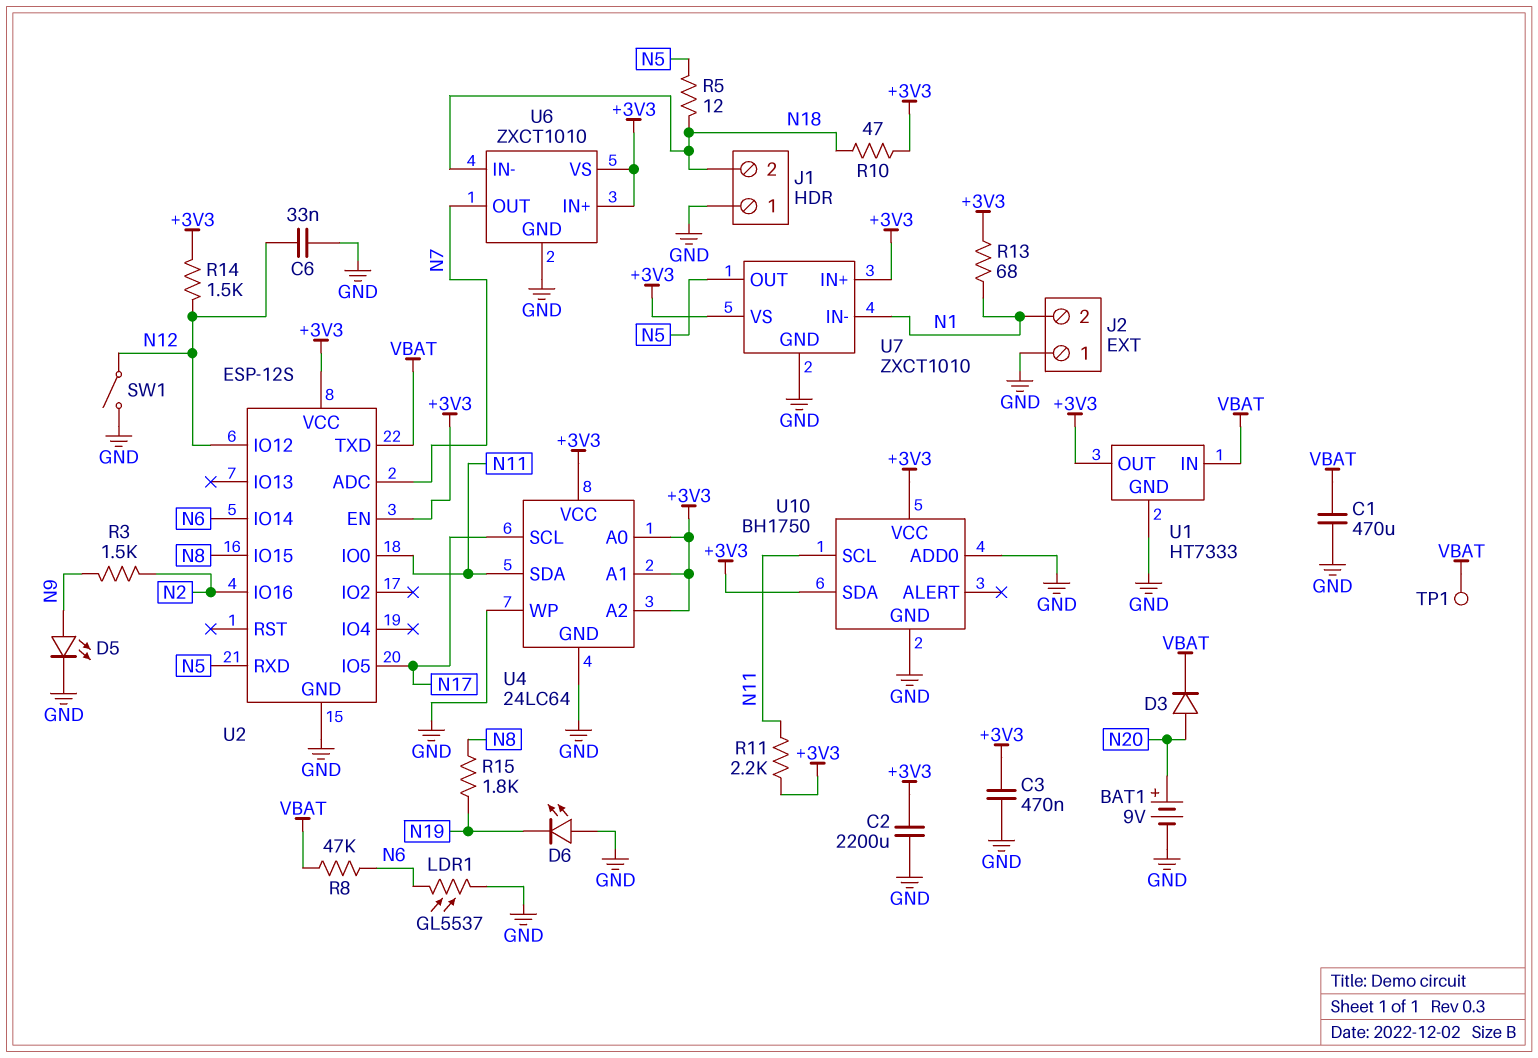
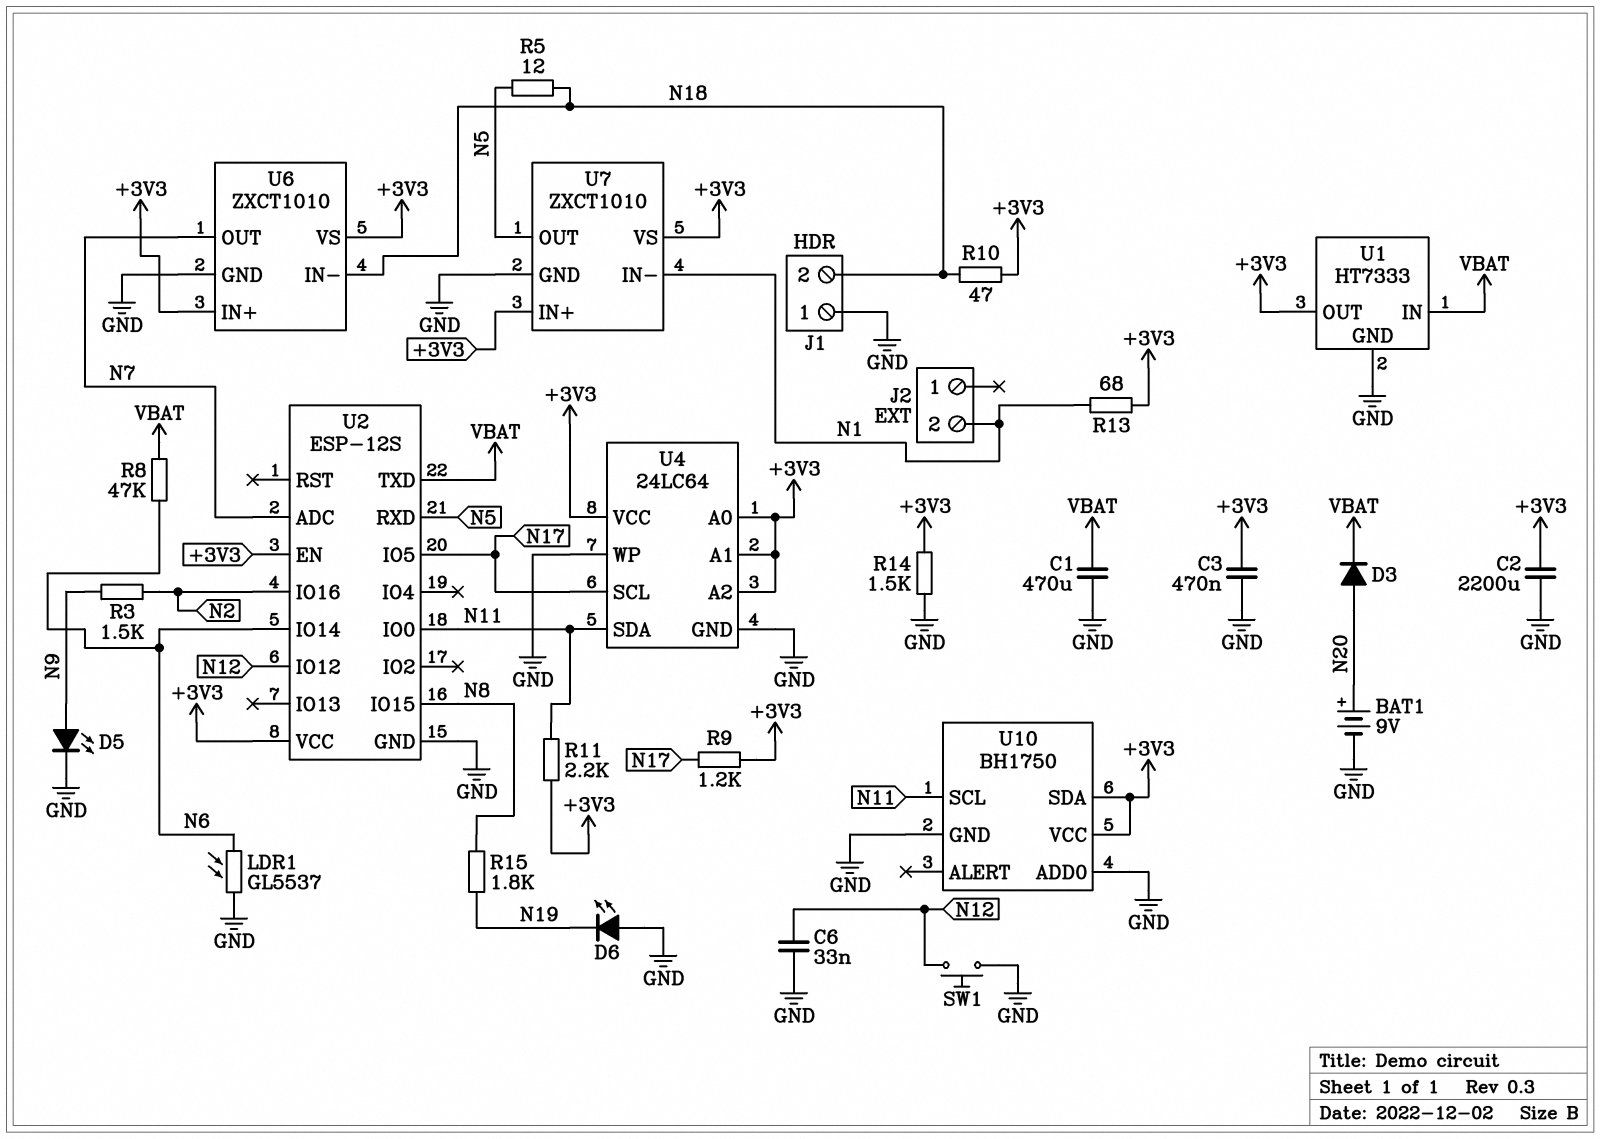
J2 pin 1: GND -> none
R9: none -> 1.2k (+3V3, N17)
R14: 1.5k (+3V3, N12) -> 1.5k (+3V3, GND)
SW1: switch (GND, N12) -> button (GND, N12)
TP1: test point (VBAT) -> none

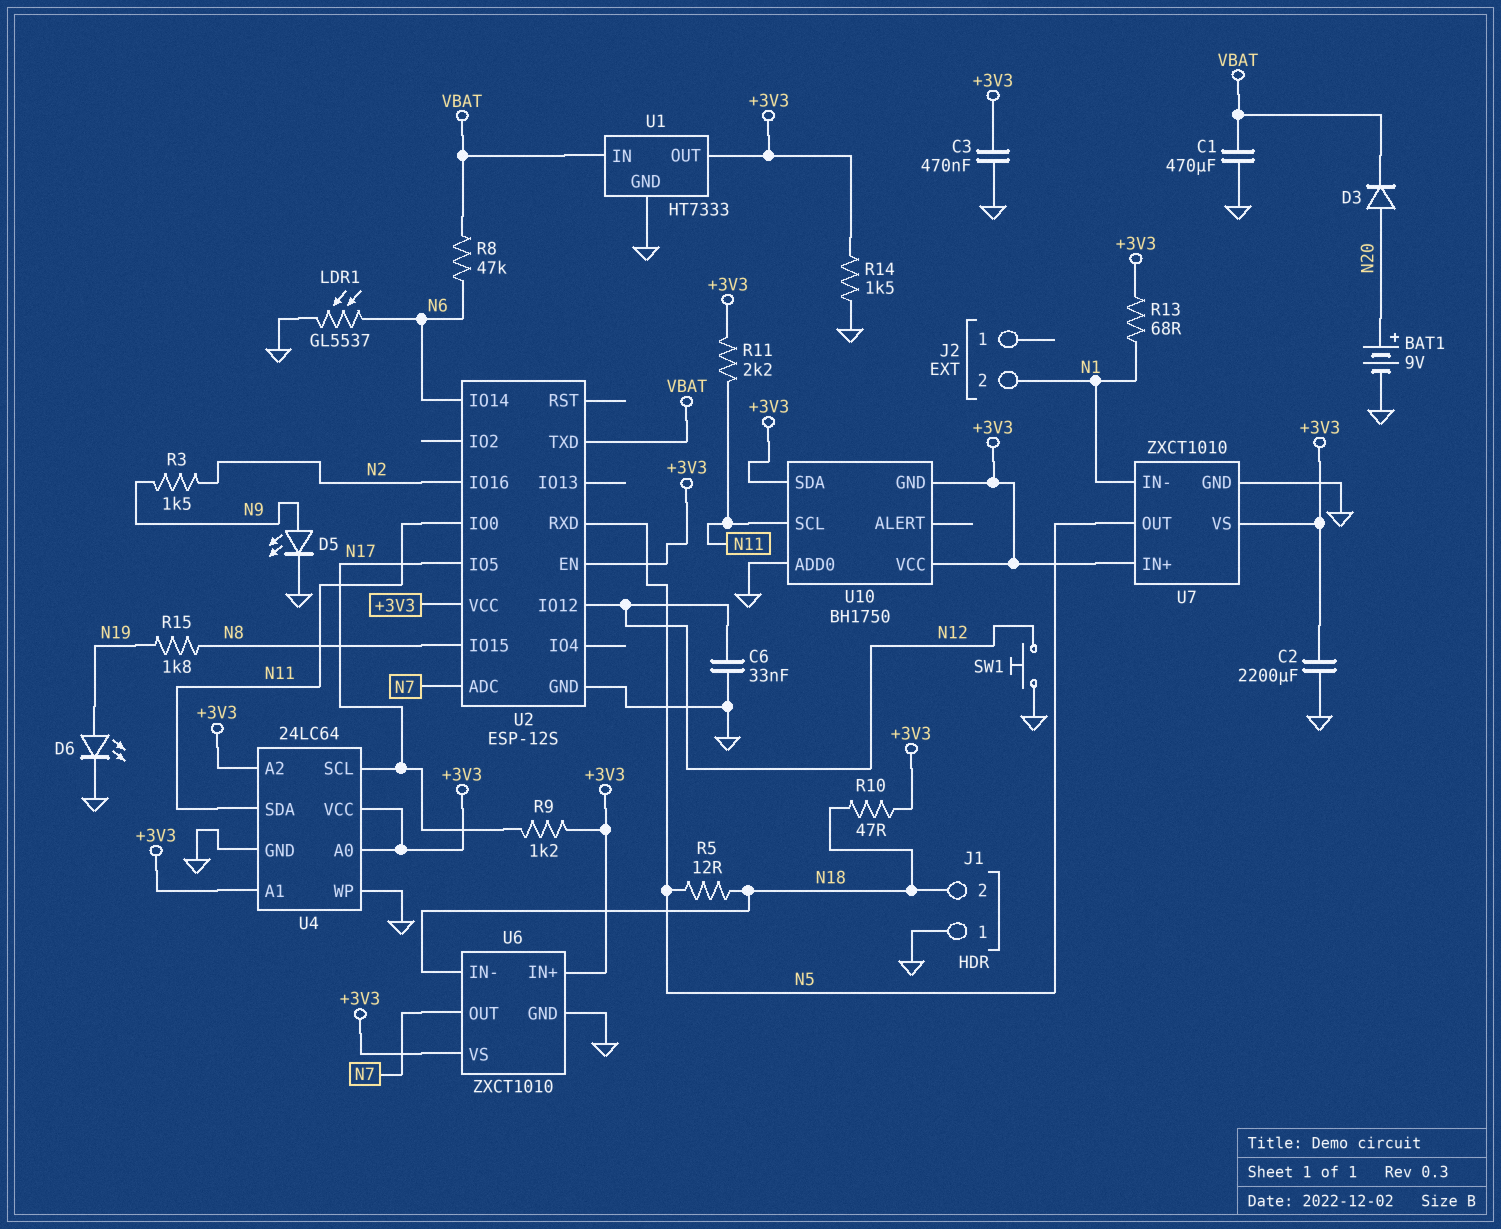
D6: LED (A GND, K N19) -> LED (A N19, K GND)
U10 pin GND: GND -> +3V3

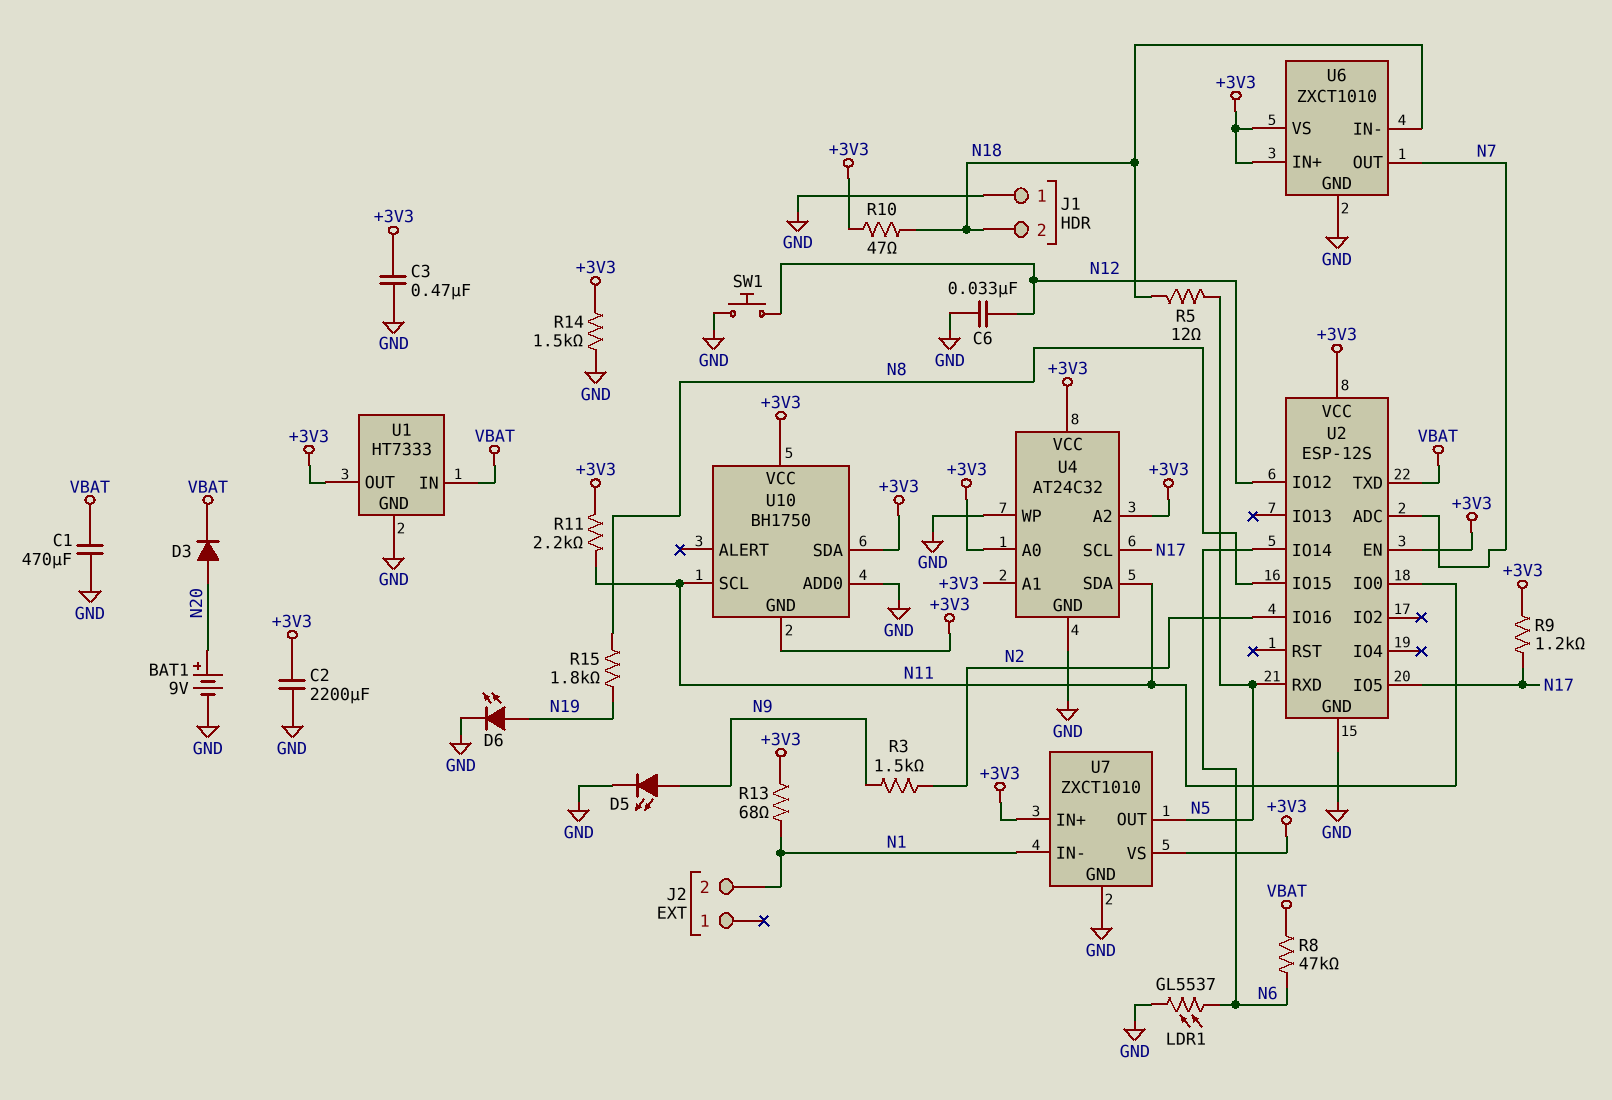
U4: 24LC64 -> AT24C32

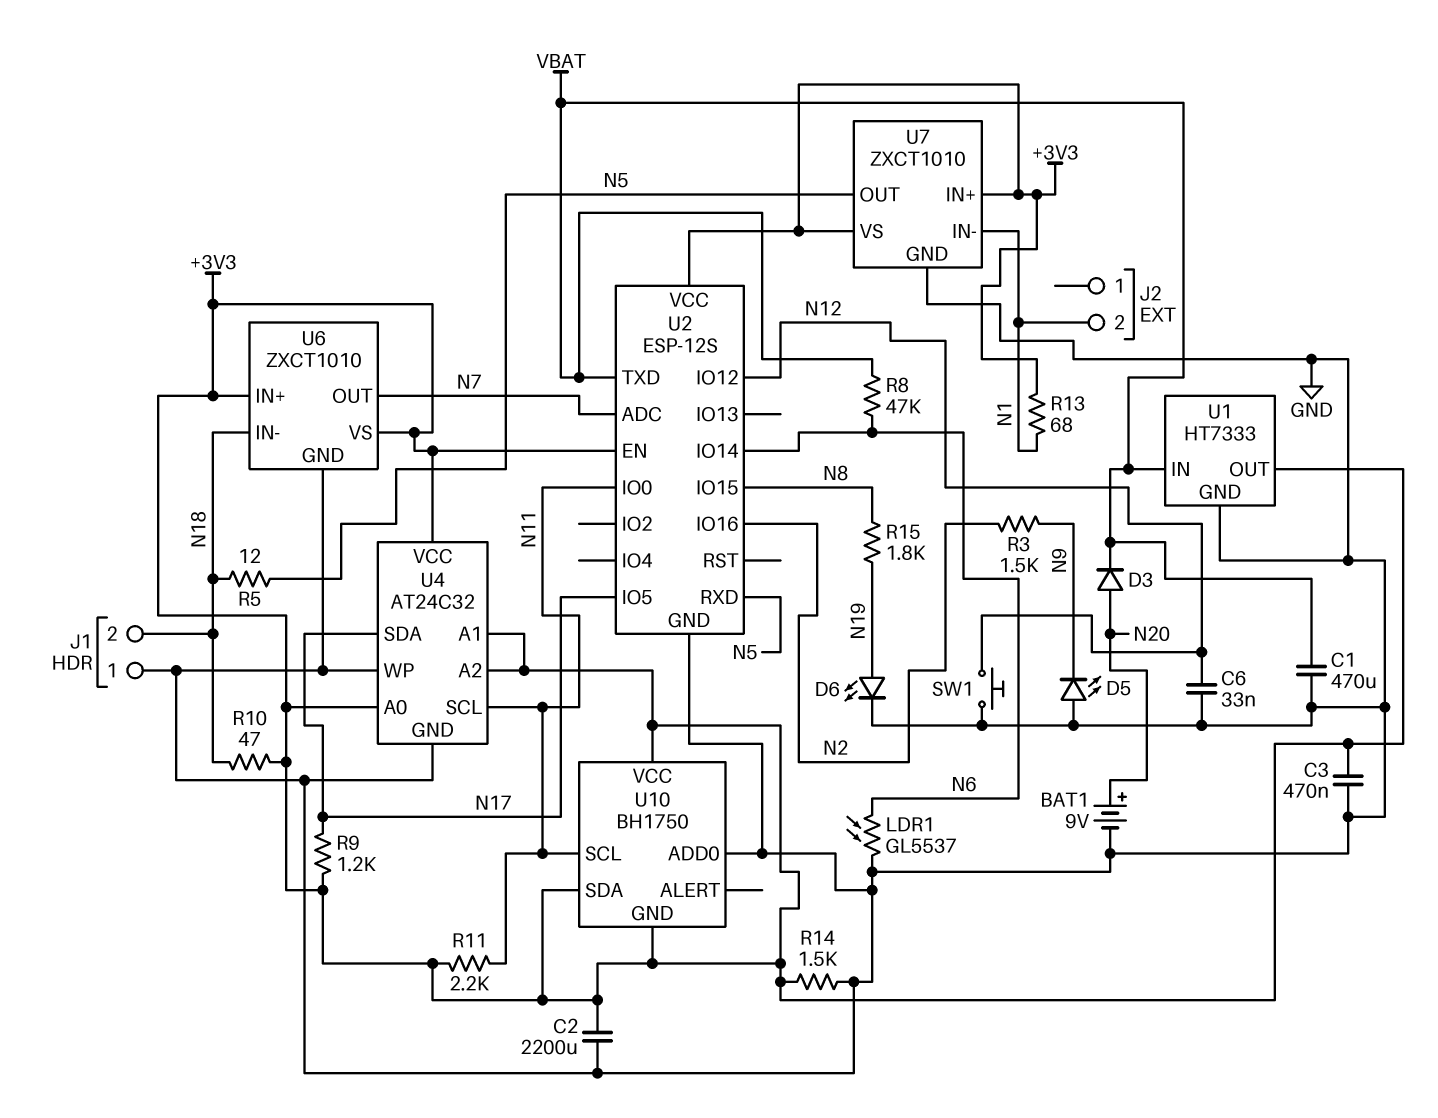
D5: LED (A N9, K GND) -> LED (A GND, K N9)
U4 pin SCL: N17 -> N11
U4 pin SDA: N11 -> N17

